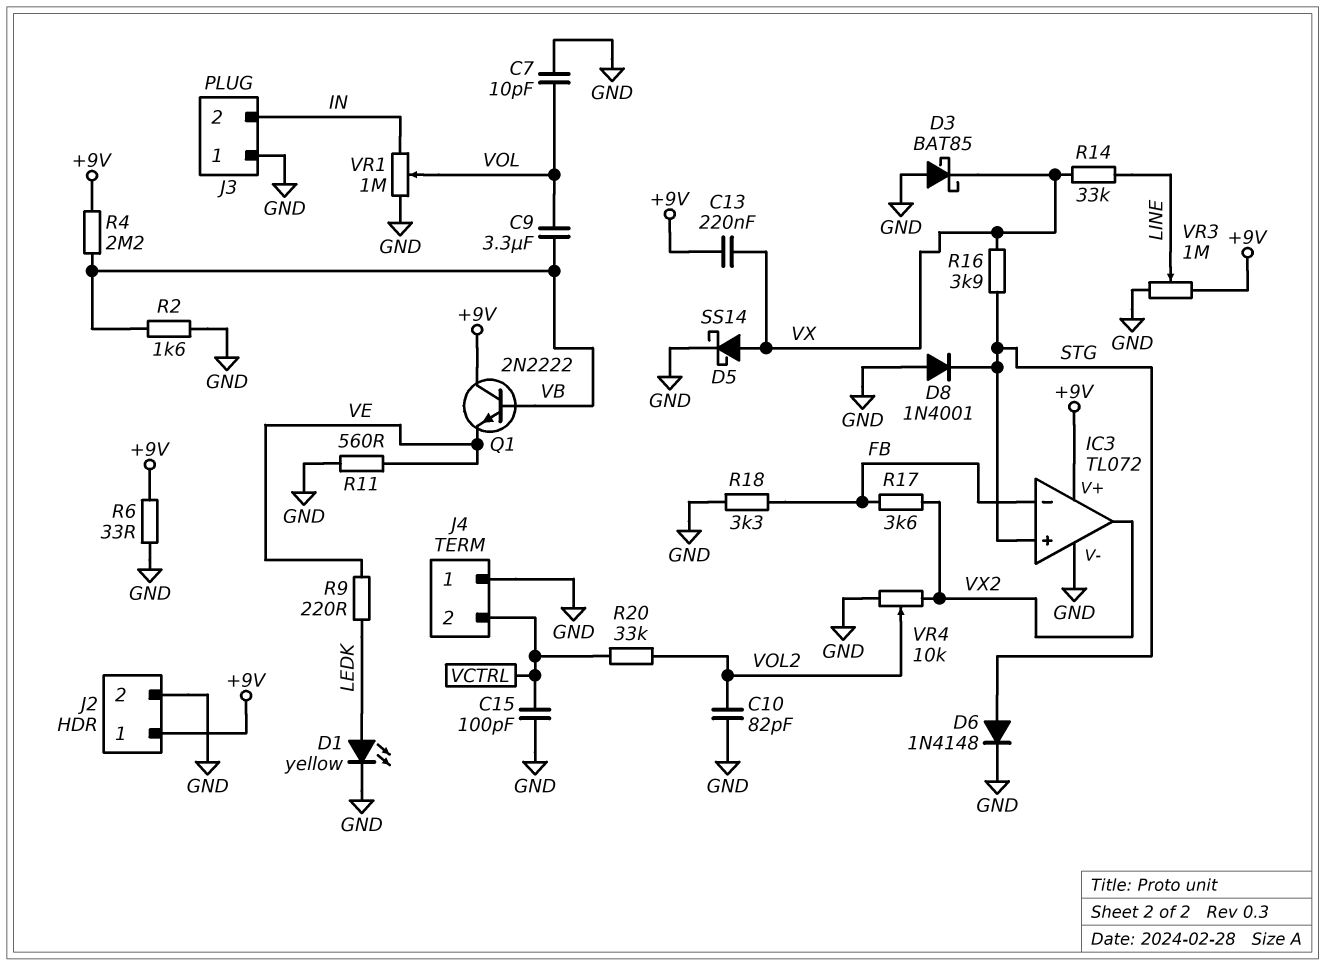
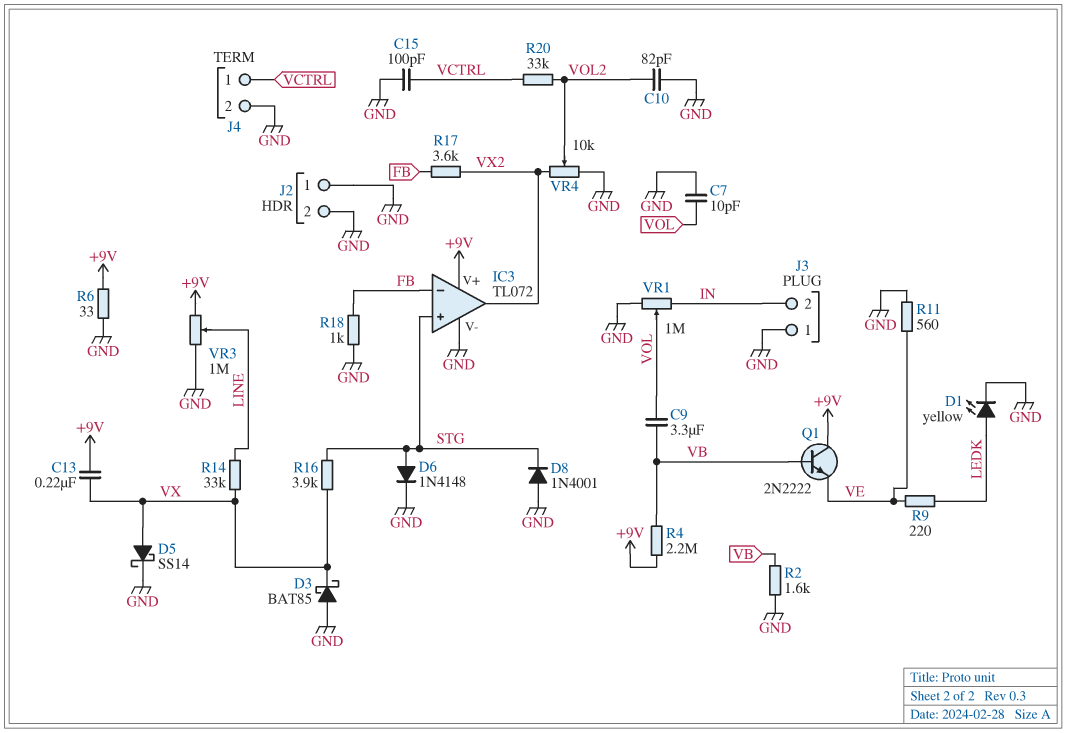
J2 pin 1: +9V -> GND
J4 pin 1: GND -> VCTRL
J4 pin 2: VCTRL -> GND
R18: 3.3k (FB, GND) -> 1k (FB, GND)

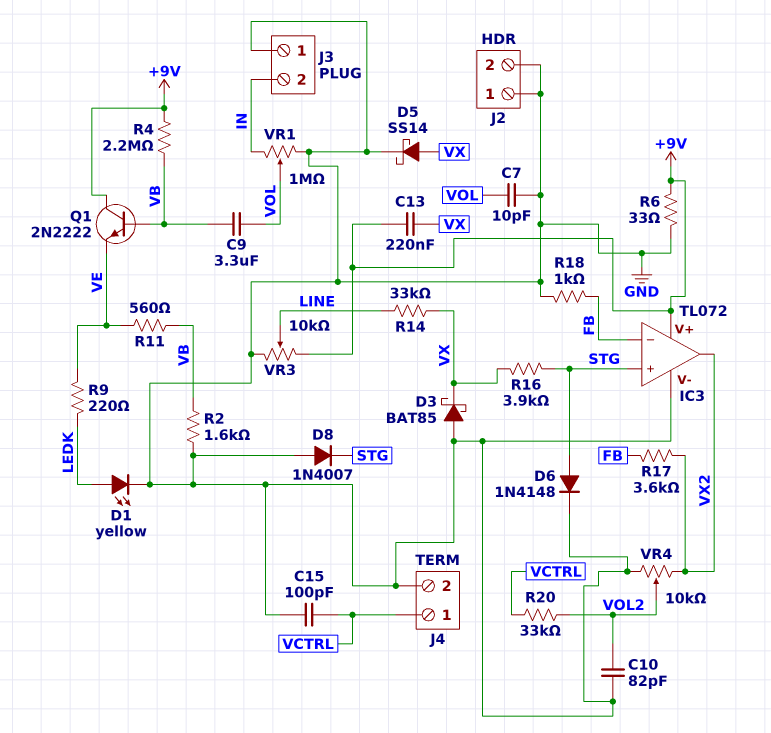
D8: diode 1N4001 (A GND, K STG) -> diode 1N4007 (A GND, K STG)
R11: 560 (GND, VE) -> 560 (VB, VE)
VR3: 1M (+9V, GND, wiper LINE) -> 10k (+9V, GND, wiper LINE)

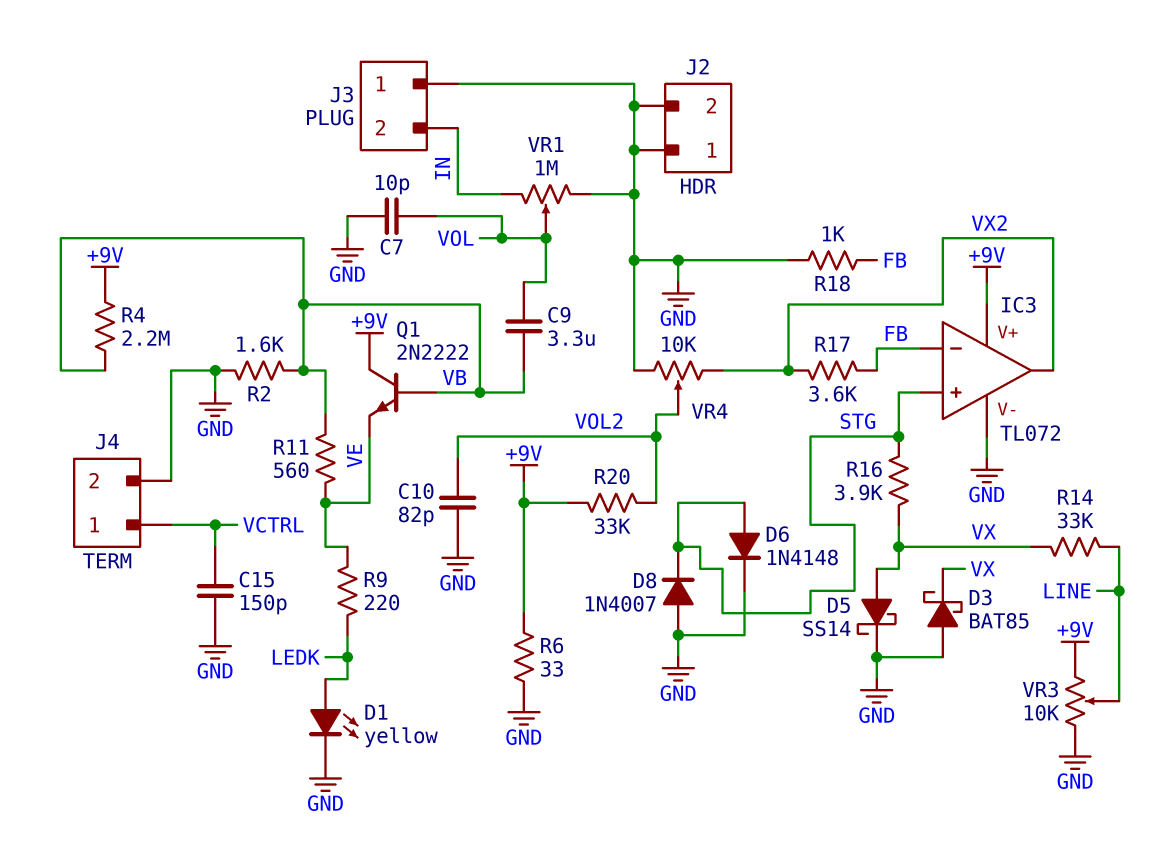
C13: 220nF (+9V, VX) -> none
C15: 100pF (GND, VCTRL) -> 150pF (GND, VCTRL)
R20: 33k (VCTRL, VOL2) -> 33k (+9V, VOL2)

